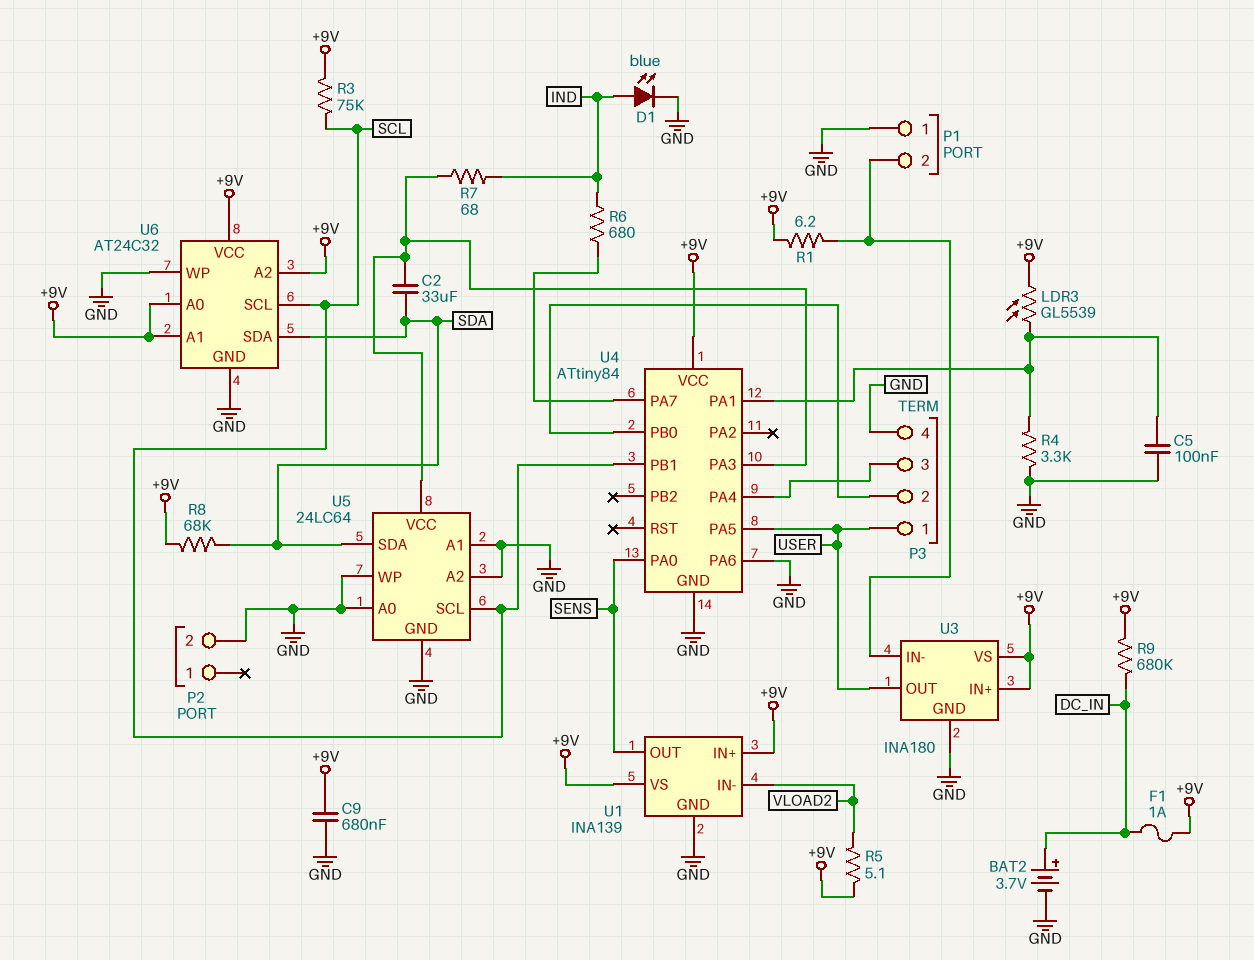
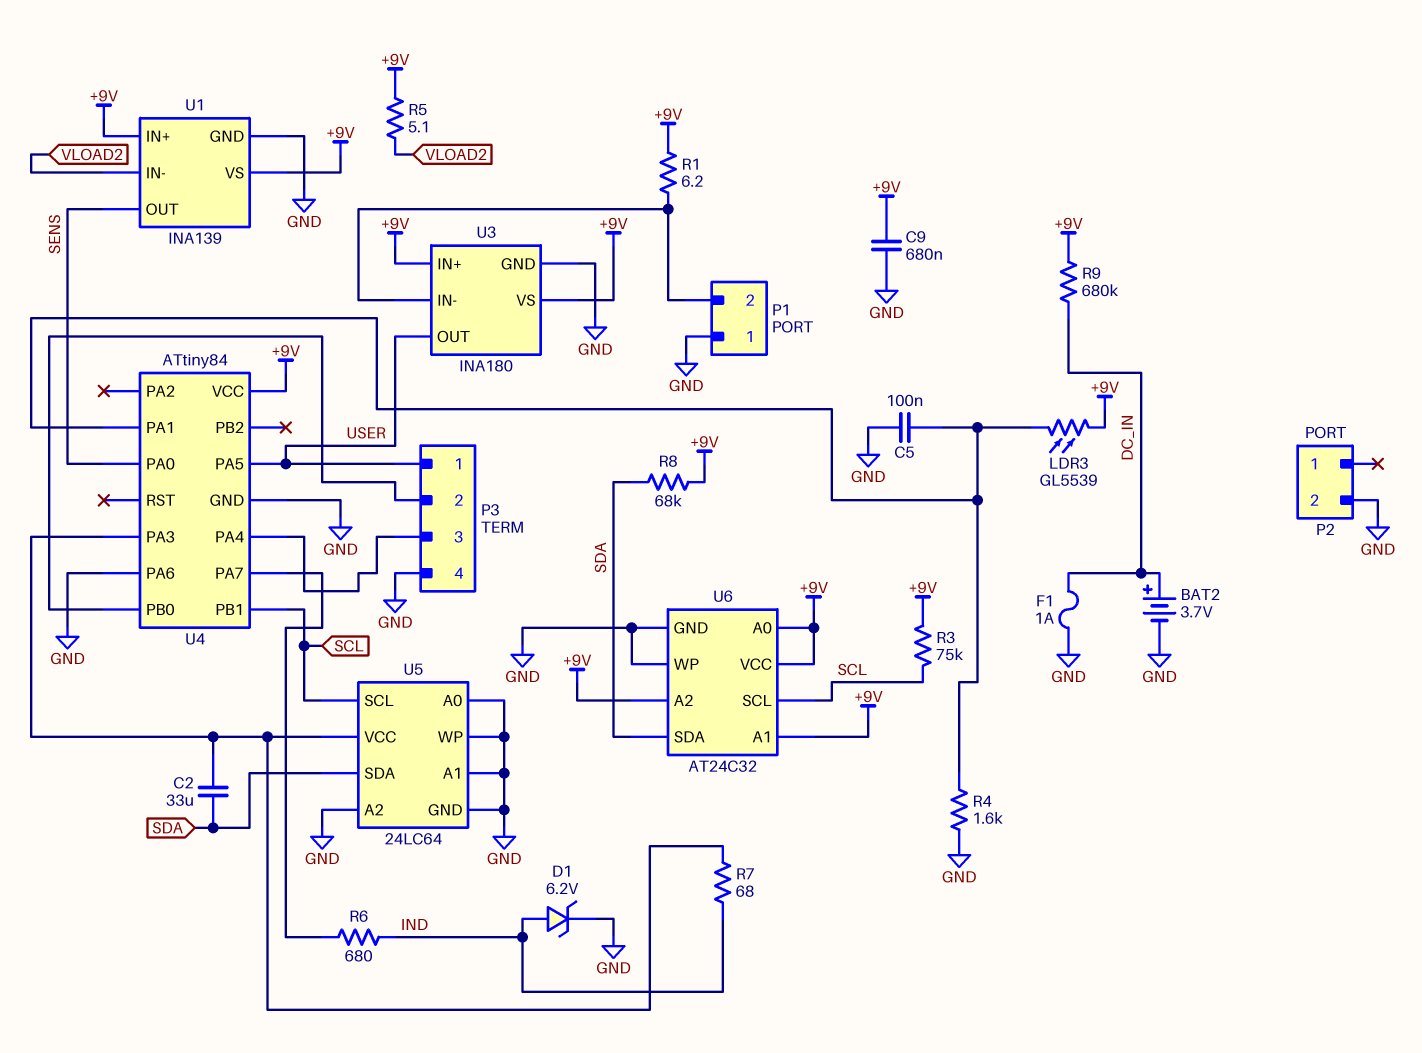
D1: LED blue (A IND, K GND) -> zener 6.2V (A IND, K GND)
F1: 1A (+9V, DC_IN) -> 1A (DC_IN, GND)
R4: 3.3k (GND, U4/PA1) -> 1.6k (GND, U4/PA1)

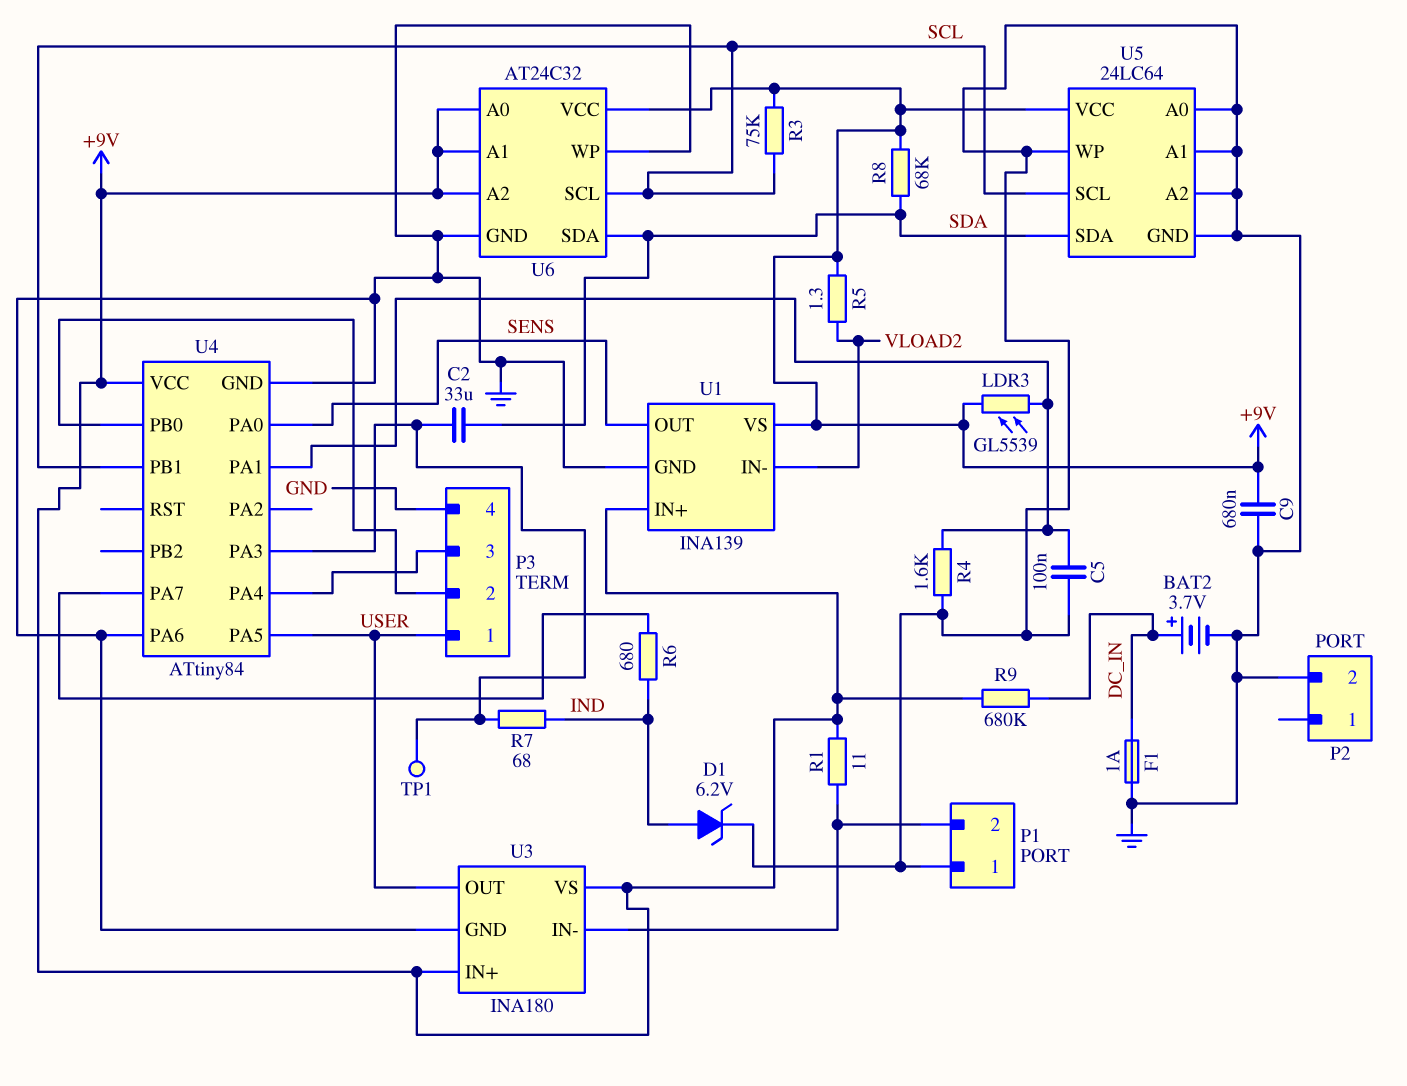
R1: 6.2 (+9V, P1/2) -> 11 (+9V, P1/2)
R5: 5.1 (+9V, VLOAD2) -> 1.3 (+9V, VLOAD2)
TP1: none -> test point (U4/PA3)
U5 pin VCC: U4/PA3 -> +9V

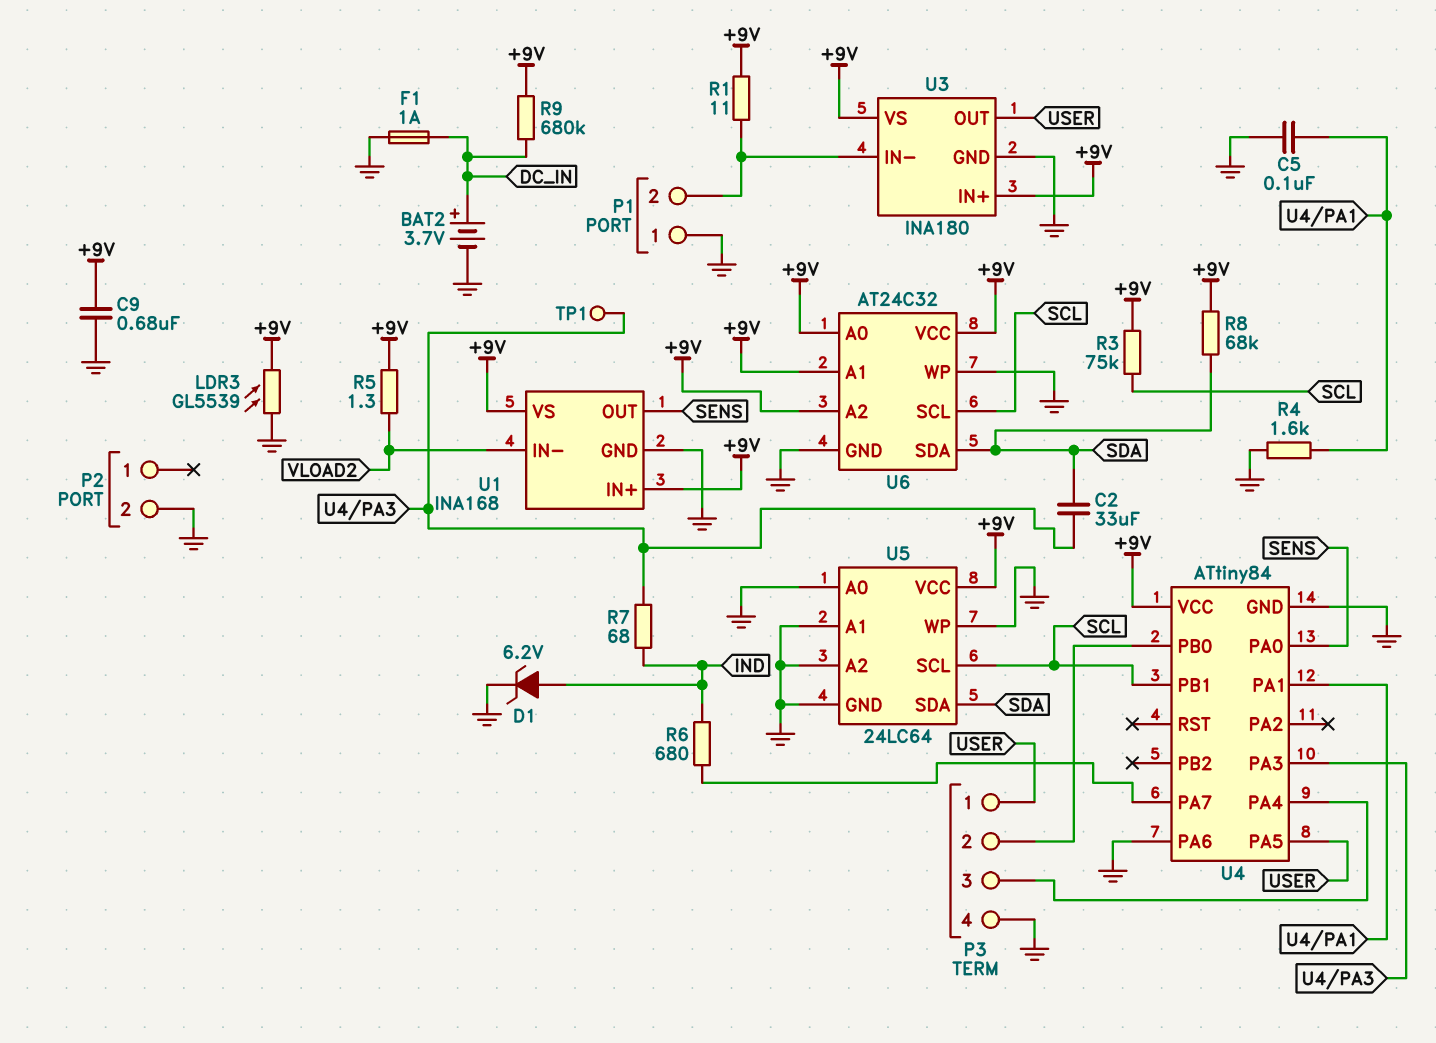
LDR3: GL5539 (+9V, U4/PA1) -> GL5539 (+9V, GND)
U1: INA139 -> INA168

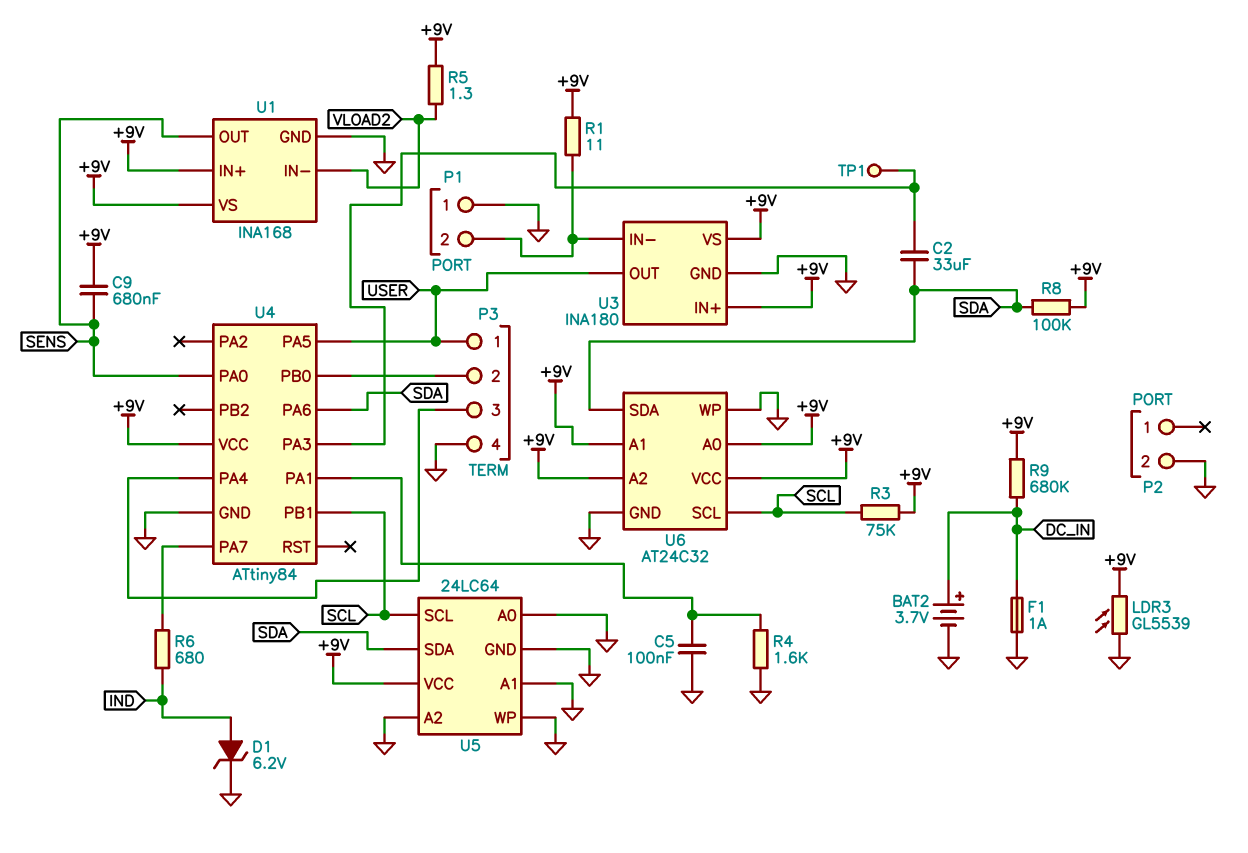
C9: 680nF (+9V, GND) -> 680nF (+9V, SENS)
R7: 68 (IND, U4/PA3) -> none
R8: 68k (+9V, SDA) -> 100k (+9V, SDA)
U4 pin PA6: GND -> SDA

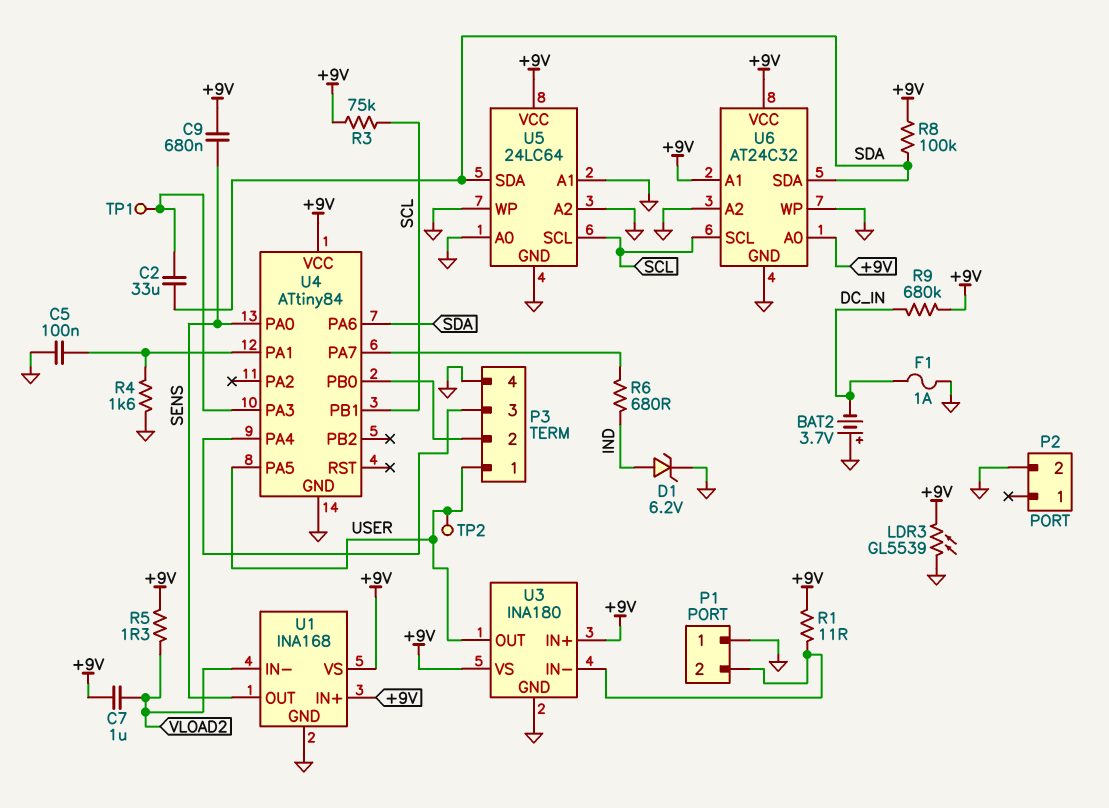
BAT2: 3.7V (plus DC_IN, minus GND) -> 3.7V (plus GND, minus DC_IN)
C7: none -> 1uF (+9V, VLOAD2)
TP2: none -> test point (USER)
U6 pin A2: +9V -> GND

